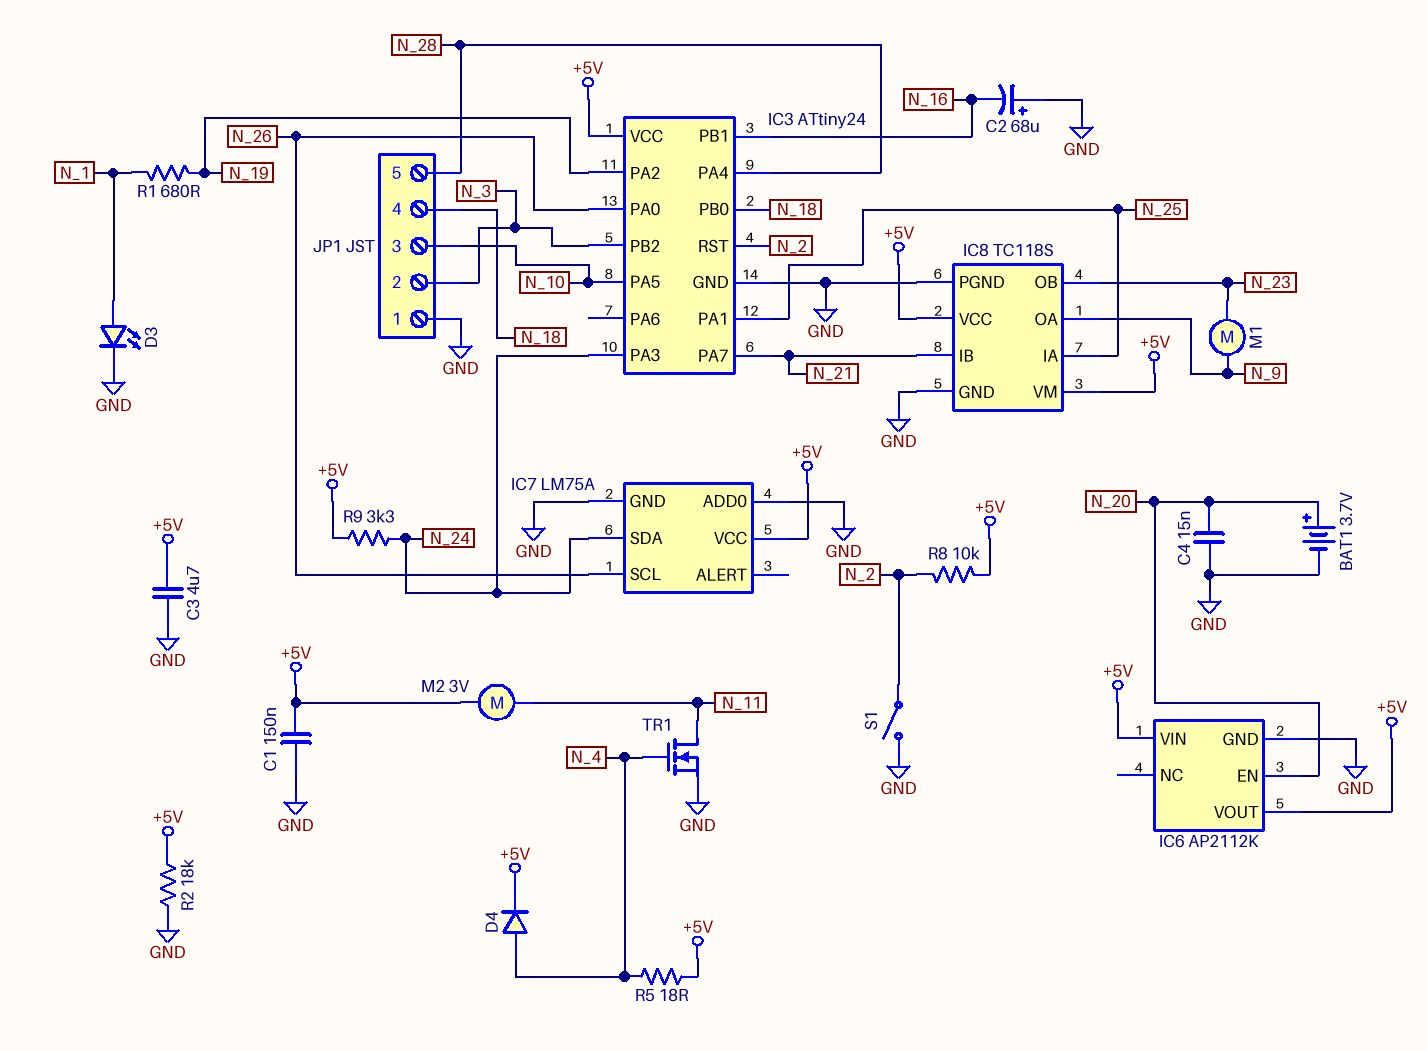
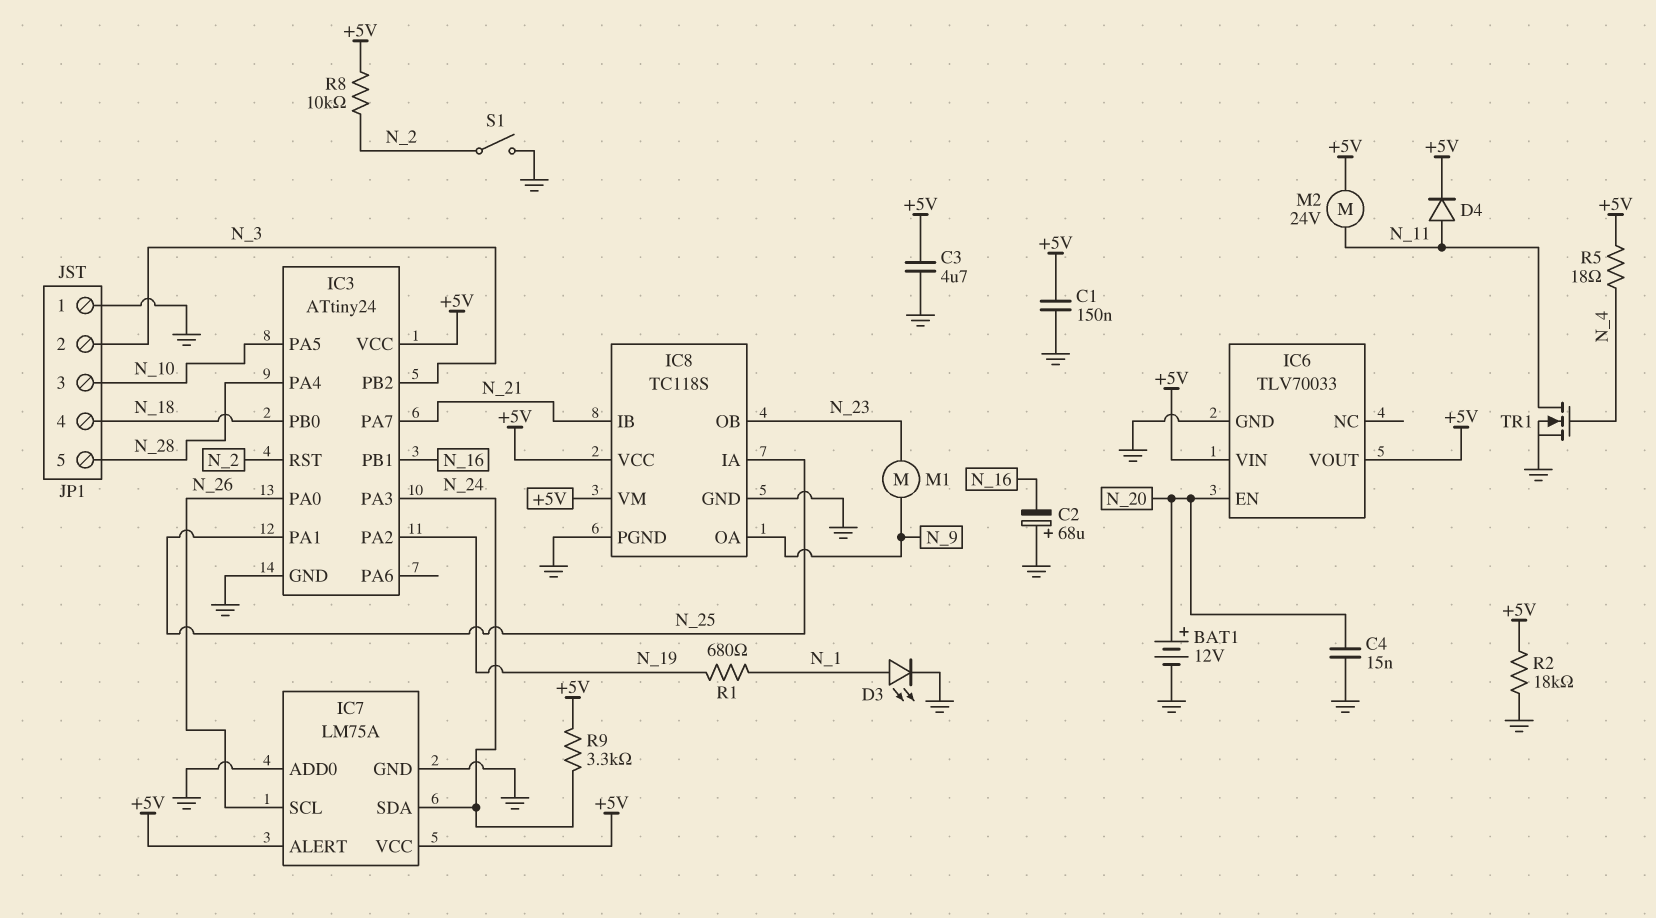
BAT1: 3.7V (plus N_20, minus GND) -> 12V (plus N_20, minus GND)
D4: diode (A N_4, K +5V) -> diode (A N_11, K +5V)
IC6: AP2112K -> TLV70033
IC7 pin ALERT: none -> +5V
M2: motor 3V (+5V, N_11) -> motor 24V (+5V, N_11)

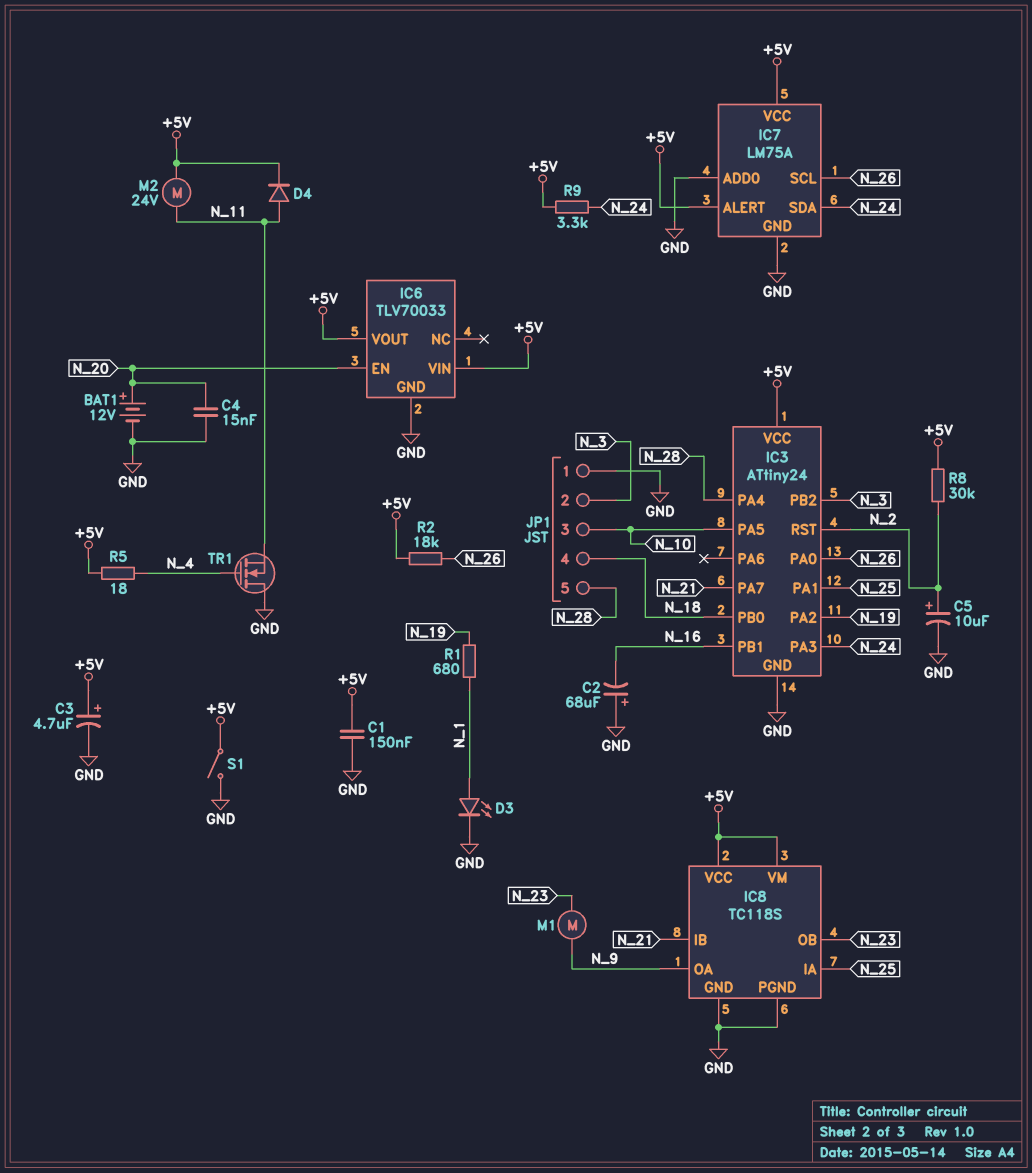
C3: 4.7uF (+5V, GND) -> 4.7uF (plus +5V, minus GND)
C5: none -> 10uF (plus N_2, minus GND)
R2: 18k (+5V, GND) -> 18k (+5V, N_26)
R8: 10k (+5V, N_2) -> 30k (+5V, N_2)
S1: switch (GND, N_2) -> switch (+5V, GND)
TR1: NMOS (G N_4, D N_11, S GND) -> NMOS (G N_4, D GND, S N_11)

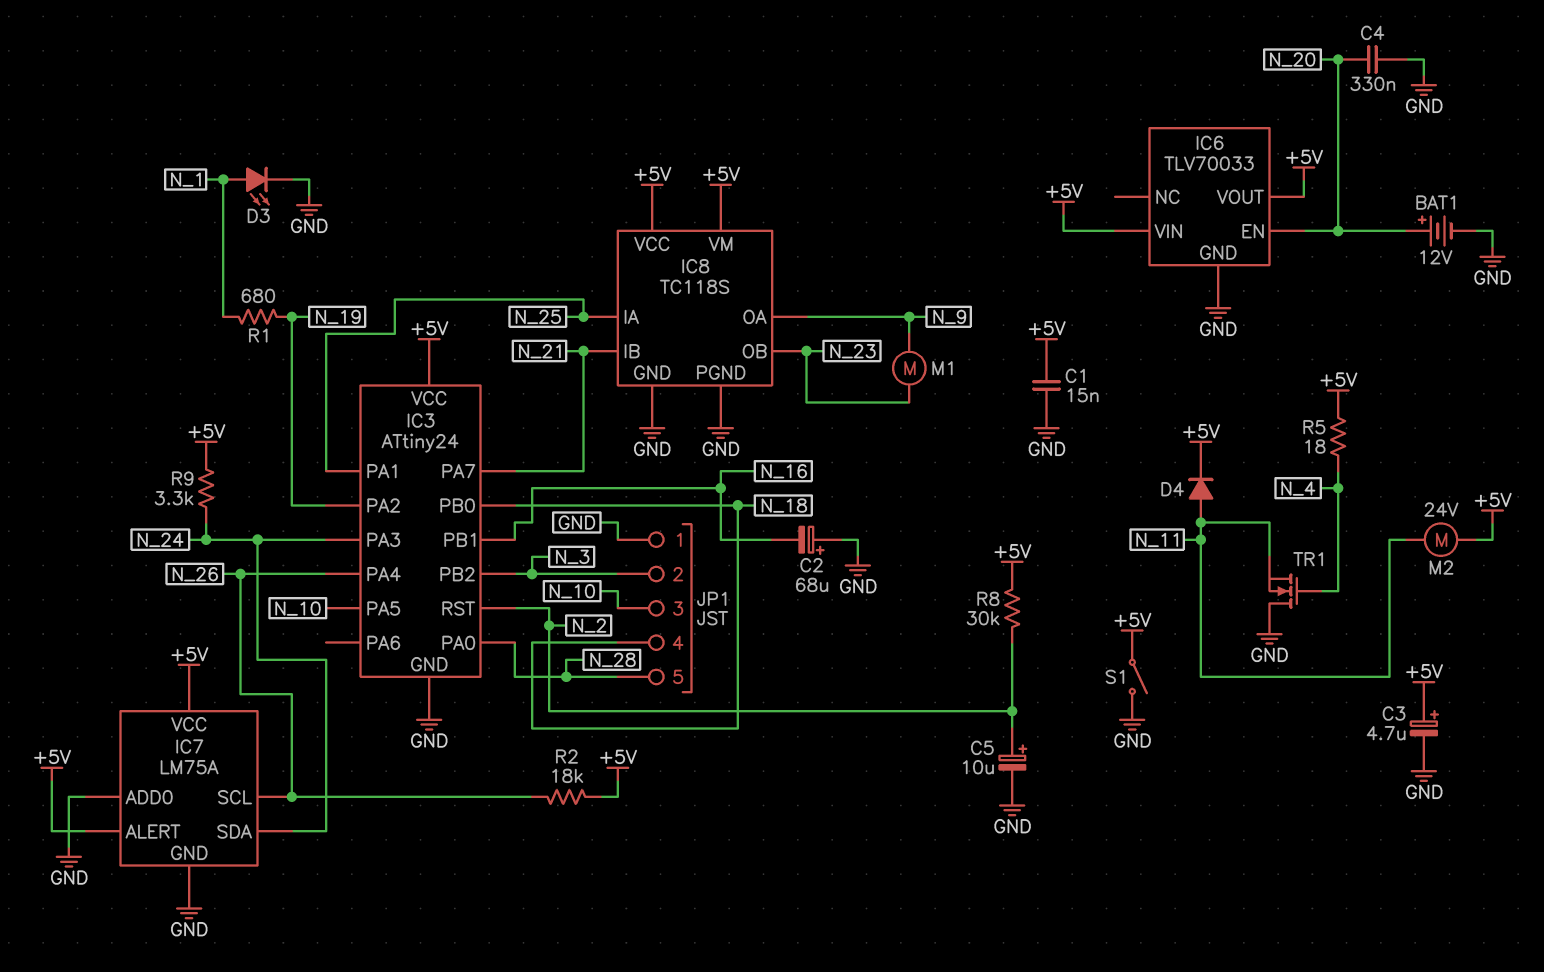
C1: 150nF (+5V, GND) -> 15nF (+5V, GND)
C4: 15nF (GND, N_20) -> 330nF (GND, N_20)
IC3 pin PA0: N_26 -> N_28
IC3 pin PA4: N_28 -> N_26

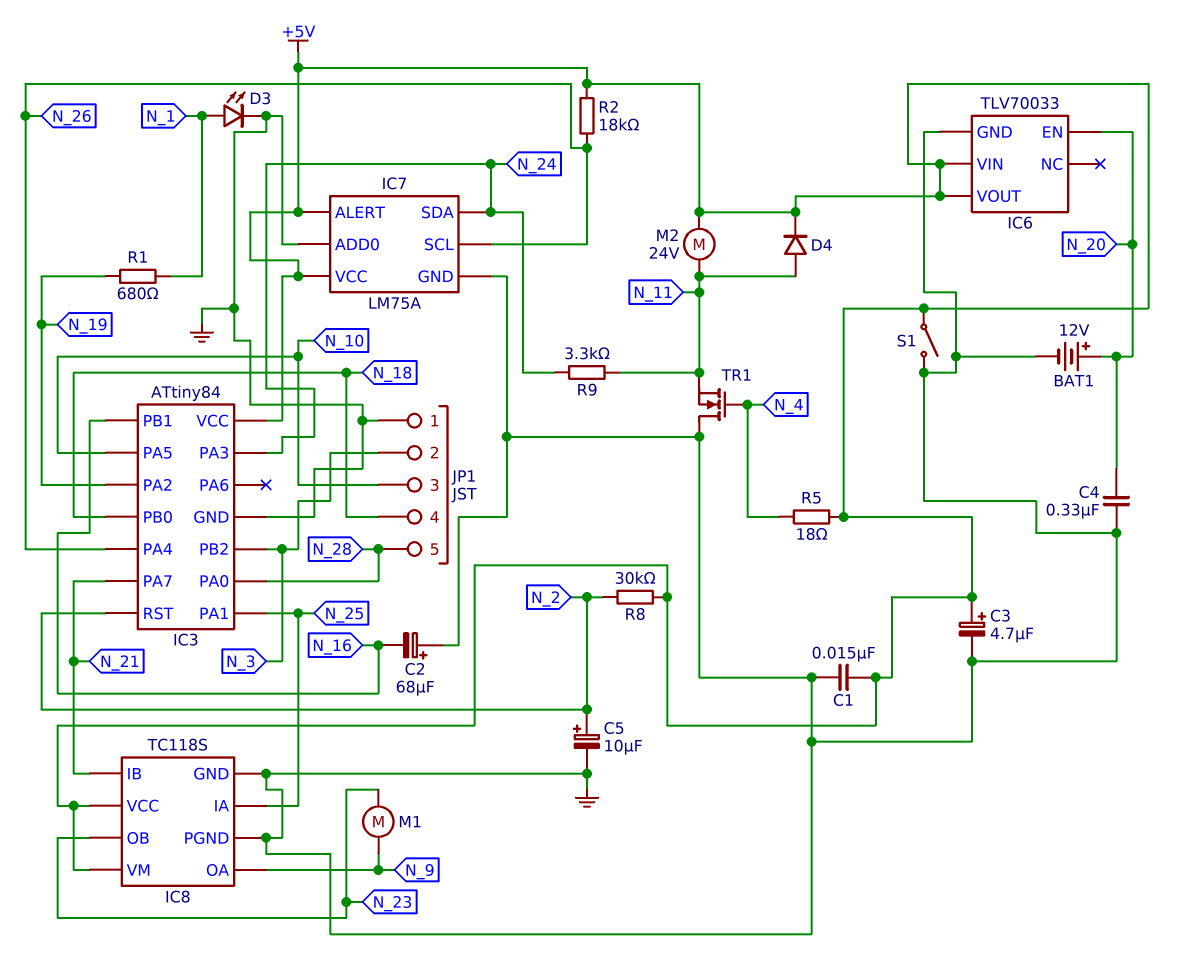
IC3: ATtiny24 -> ATtiny84
R9: 3.3k (+5V, N_24) -> 3.3k (N_11, N_24)

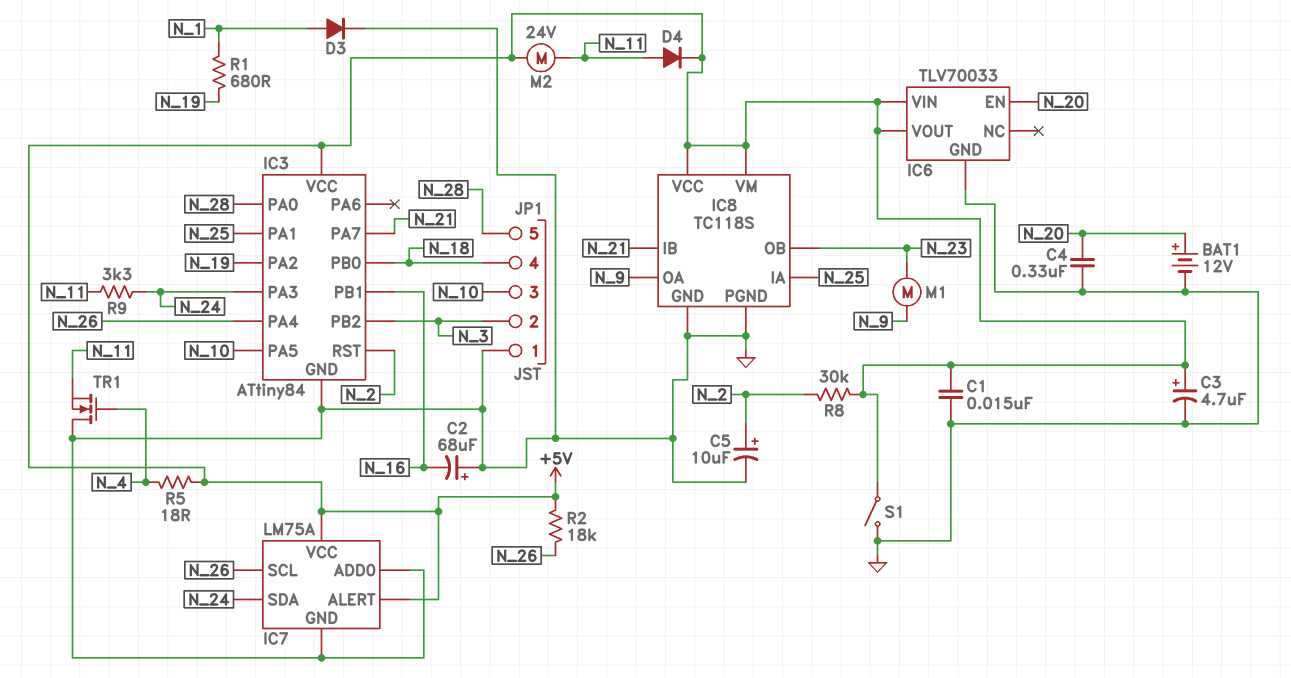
D3: LED (A N_1, K GND) -> diode (A N_1, K GND)

